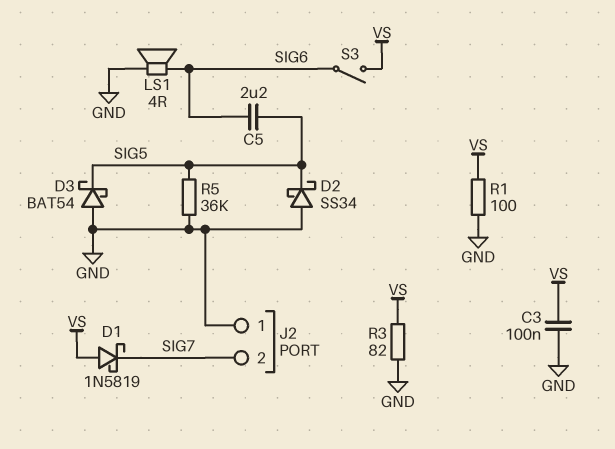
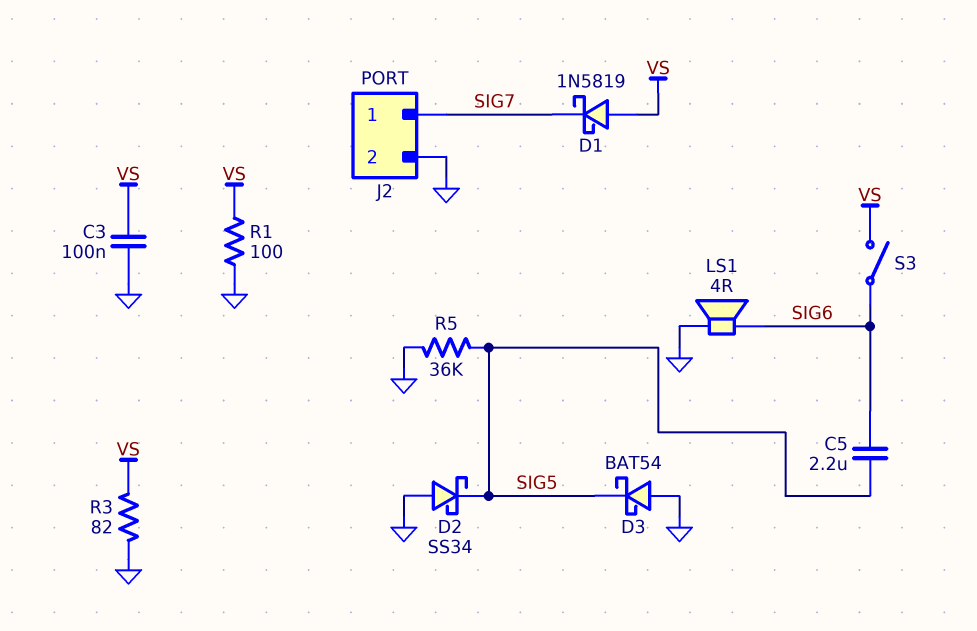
J2 pin 1: GND -> SIG7
J2 pin 2: SIG7 -> GND

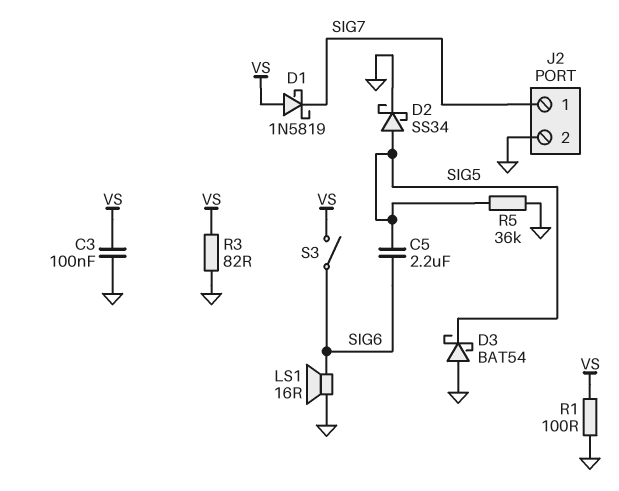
D2: schottky SS34 (A GND, K SIG5) -> schottky SS34 (A SIG5, K GND)
LS1: speaker 4R (GND, SIG6) -> speaker 16R (GND, SIG6)

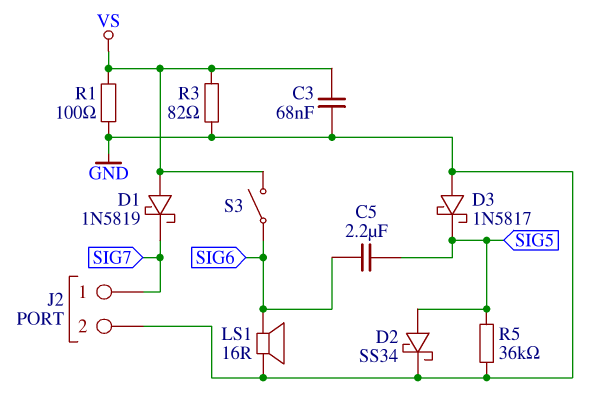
C3: 100nF (GND, VS) -> 68nF (GND, VS)
D3: schottky BAT54 (A GND, K SIG5) -> schottky 1N5817 (A GND, K SIG5)

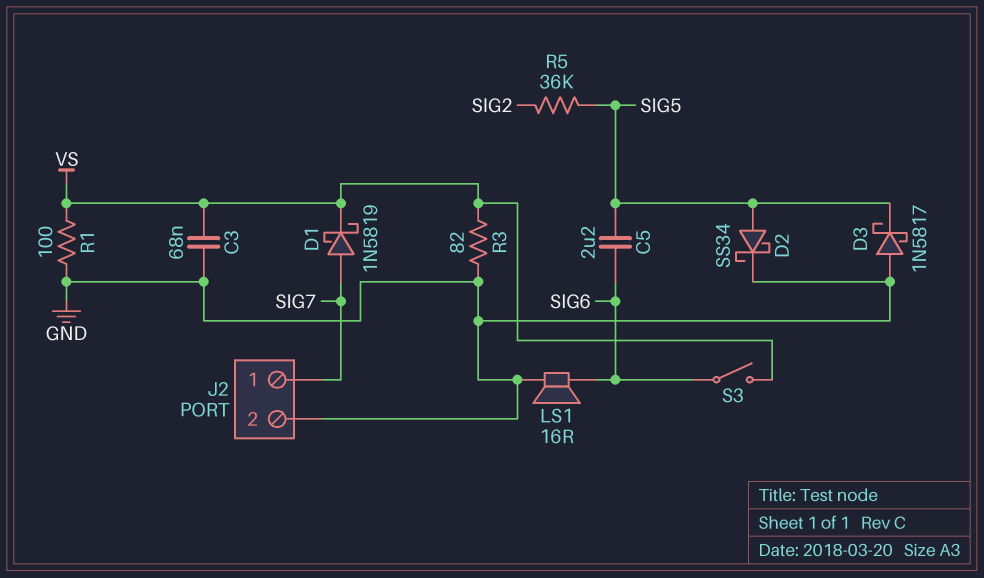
D1: schottky 1N5819 (A VS, K SIG7) -> schottky 1N5819 (A SIG7, K VS)
R5: 36k (GND, SIG5) -> 36k (SIG2, SIG5)

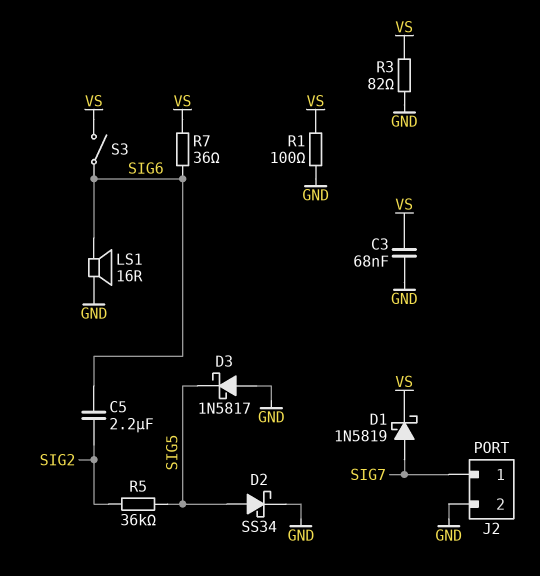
C5: 2.2uF (SIG5, SIG6) -> 2.2uF (SIG2, SIG6)
R7: none -> 36 (SIG6, VS)

